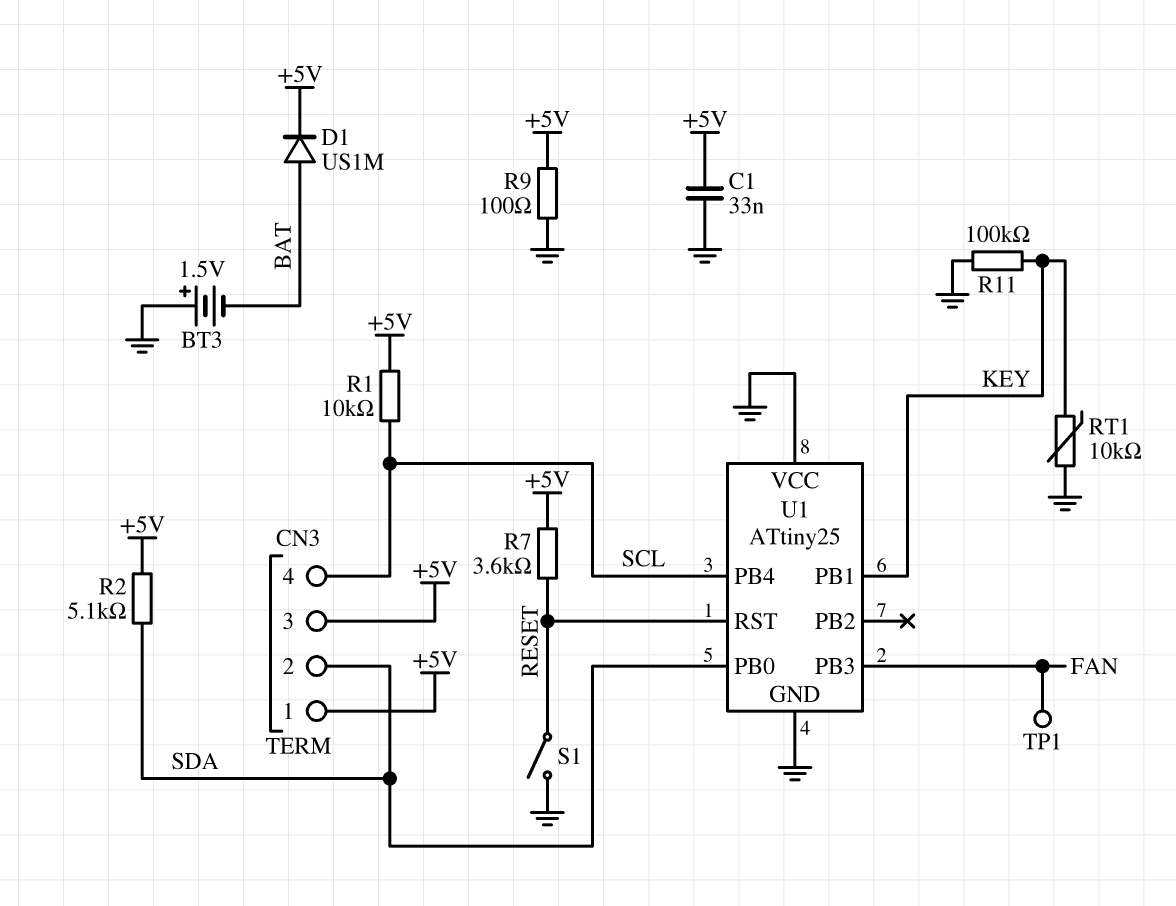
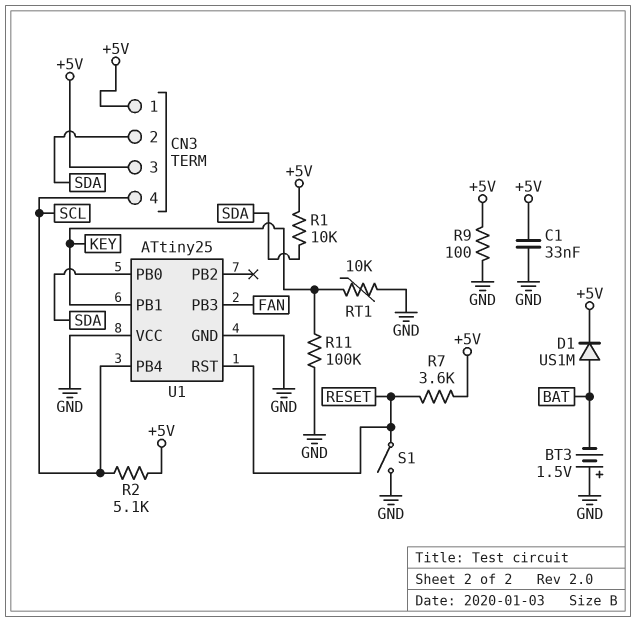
R1: 10k (+5V, SCL) -> 10k (+5V, SDA)
R2: 5.1k (+5V, SDA) -> 5.1k (+5V, SCL)
TP1: test point (FAN) -> none

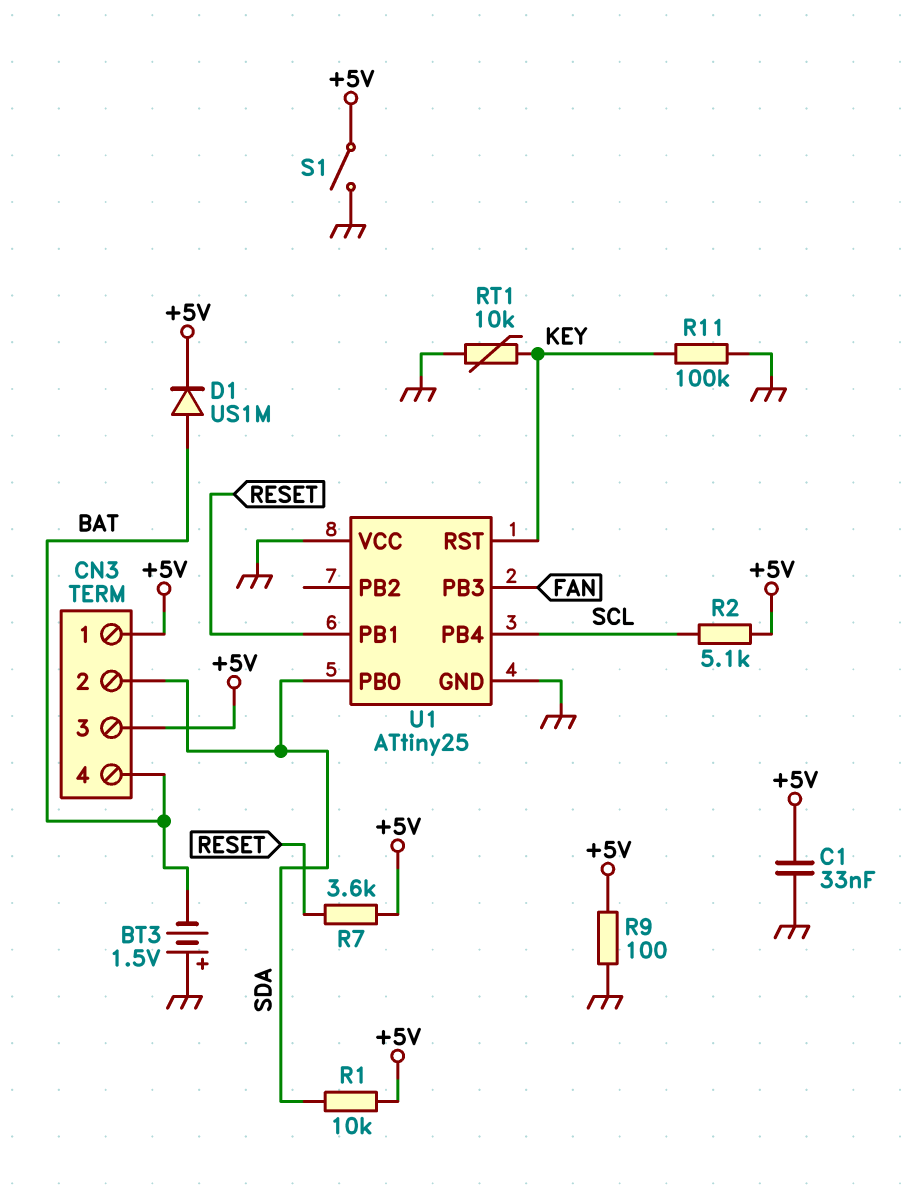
CN3 pin 4: SCL -> BAT
S1: switch (GND, RESET) -> switch (+5V, GND)
U1 pin PB1: KEY -> RESET
U1 pin RST: RESET -> KEY

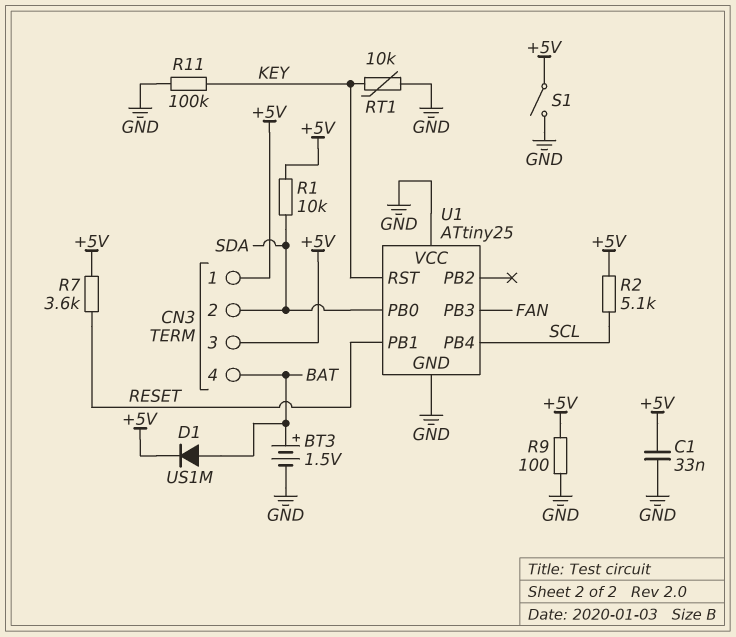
BT3: 1.5V (plus GND, minus BAT) -> 1.5V (plus BAT, minus GND)

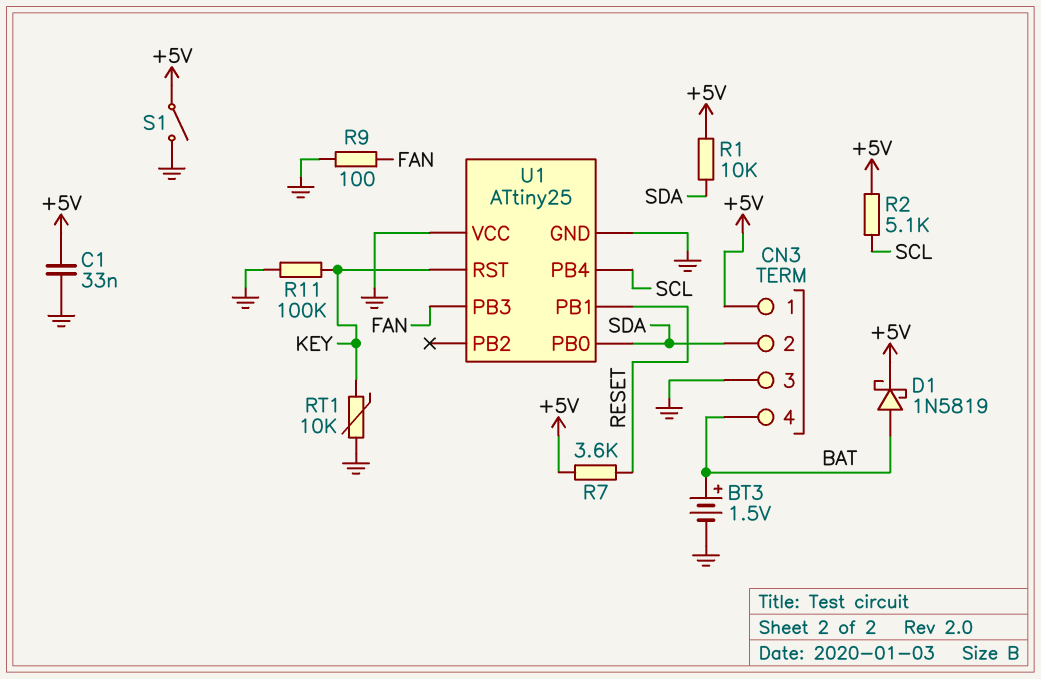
CN3 pin 3: +5V -> GND
D1: diode US1M (A BAT, K +5V) -> schottky 1N5819 (A BAT, K +5V)
R9: 100 (+5V, GND) -> 100 (FAN, GND)

